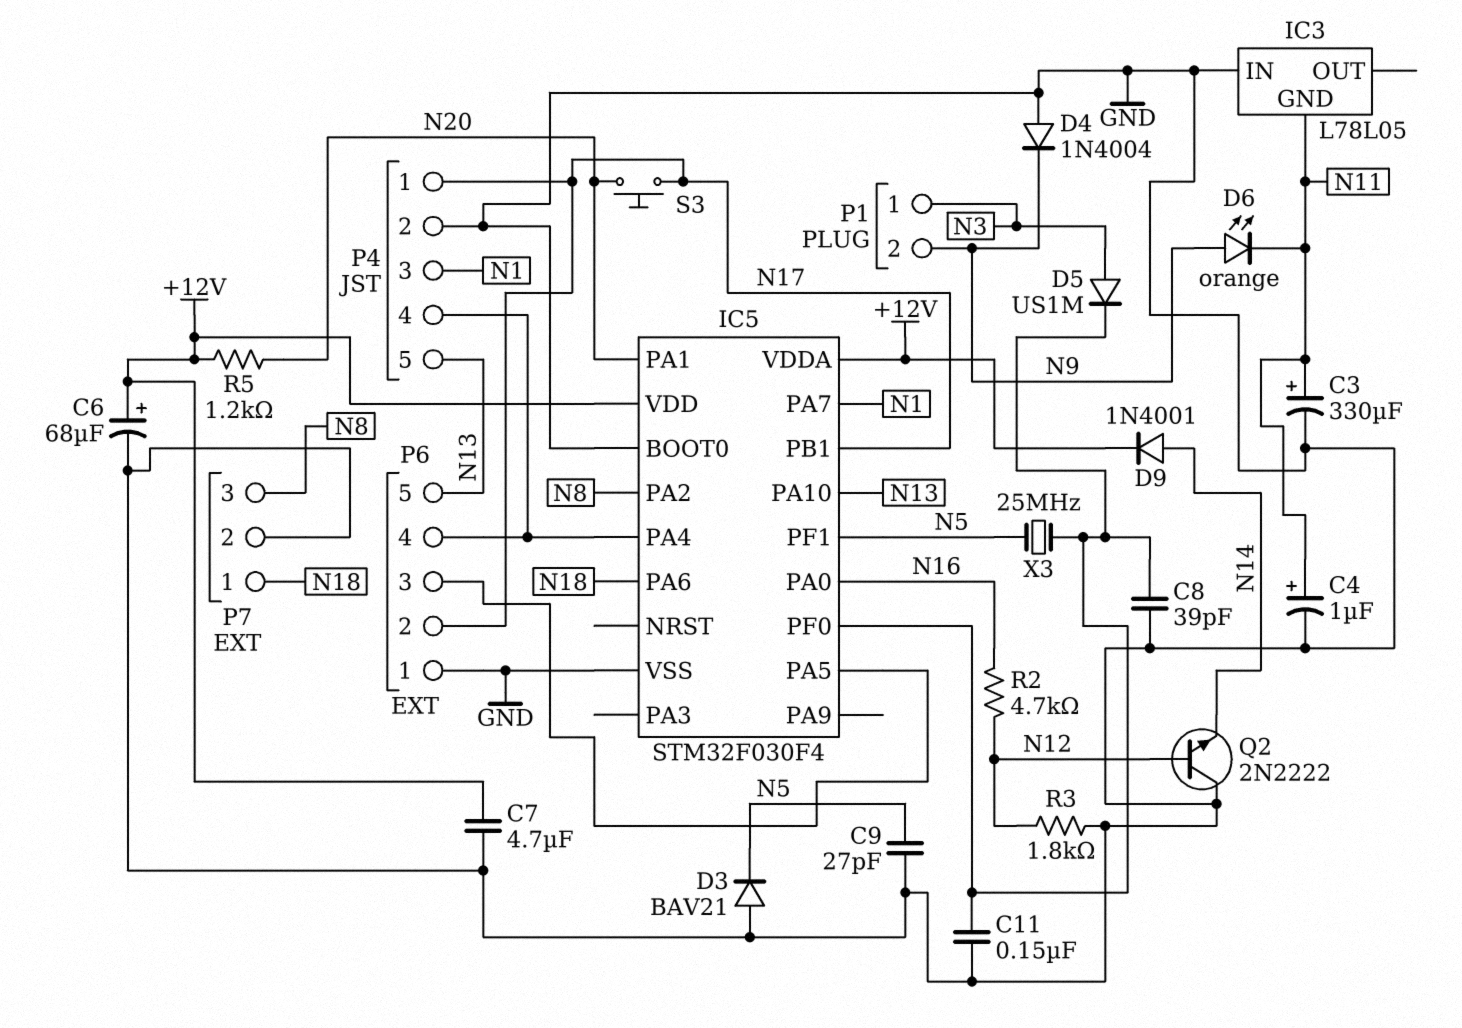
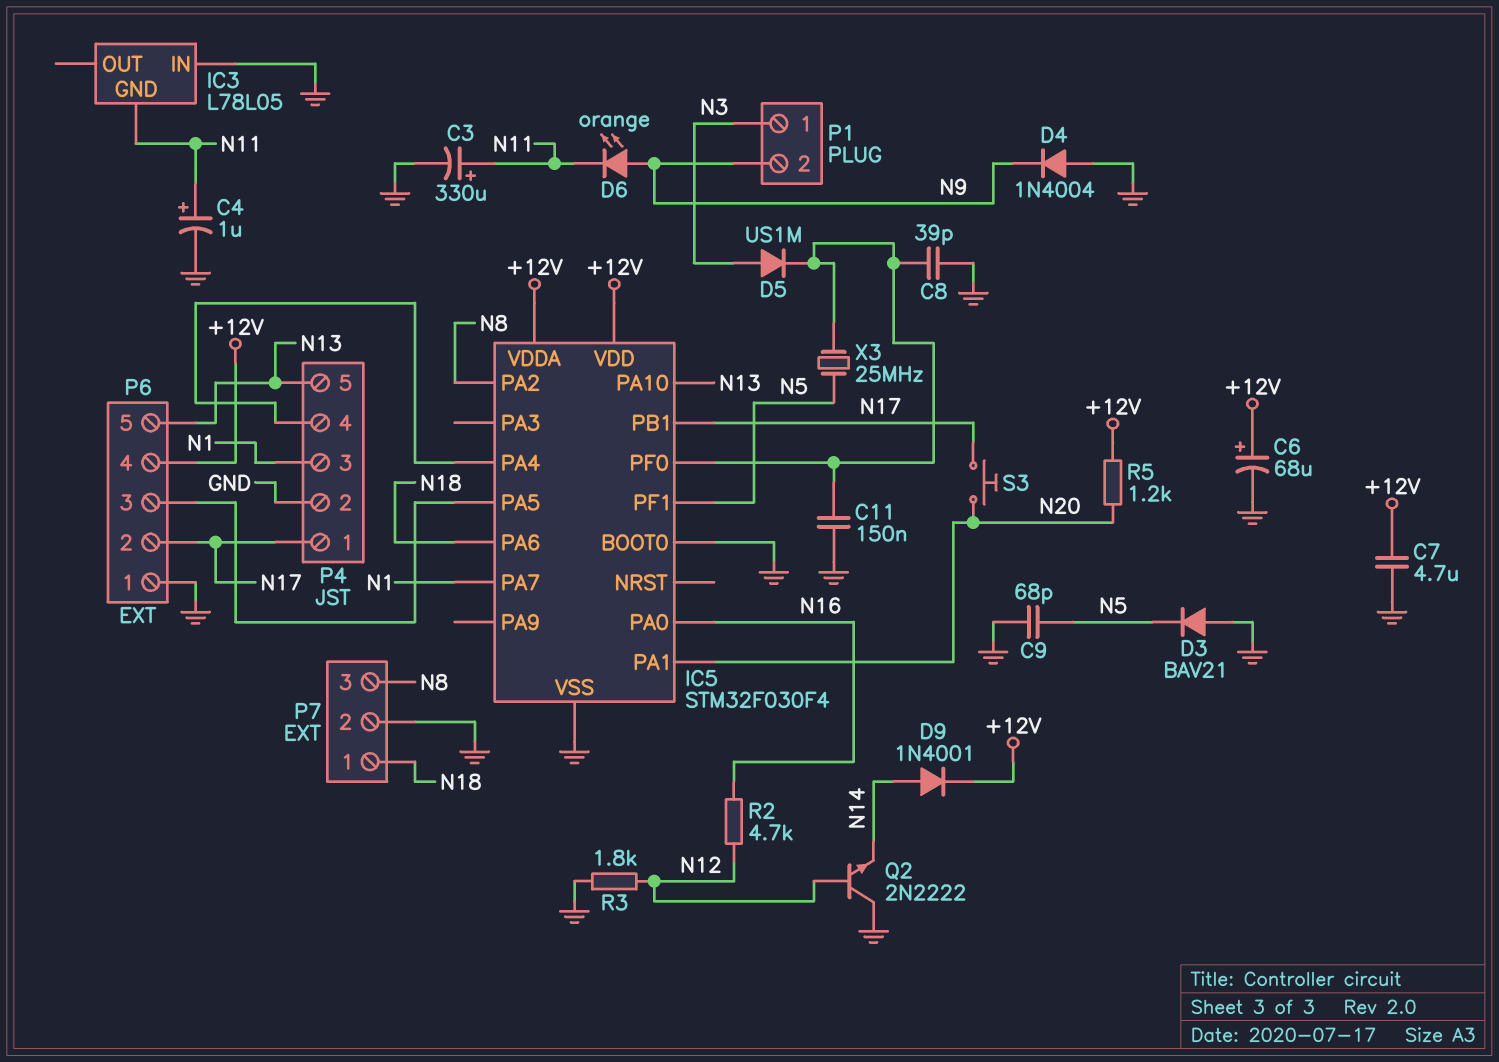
C9: 27pF (GND, N5) -> 68pF (GND, N5)
P6 pin 4: IC5/PA4 -> +12V

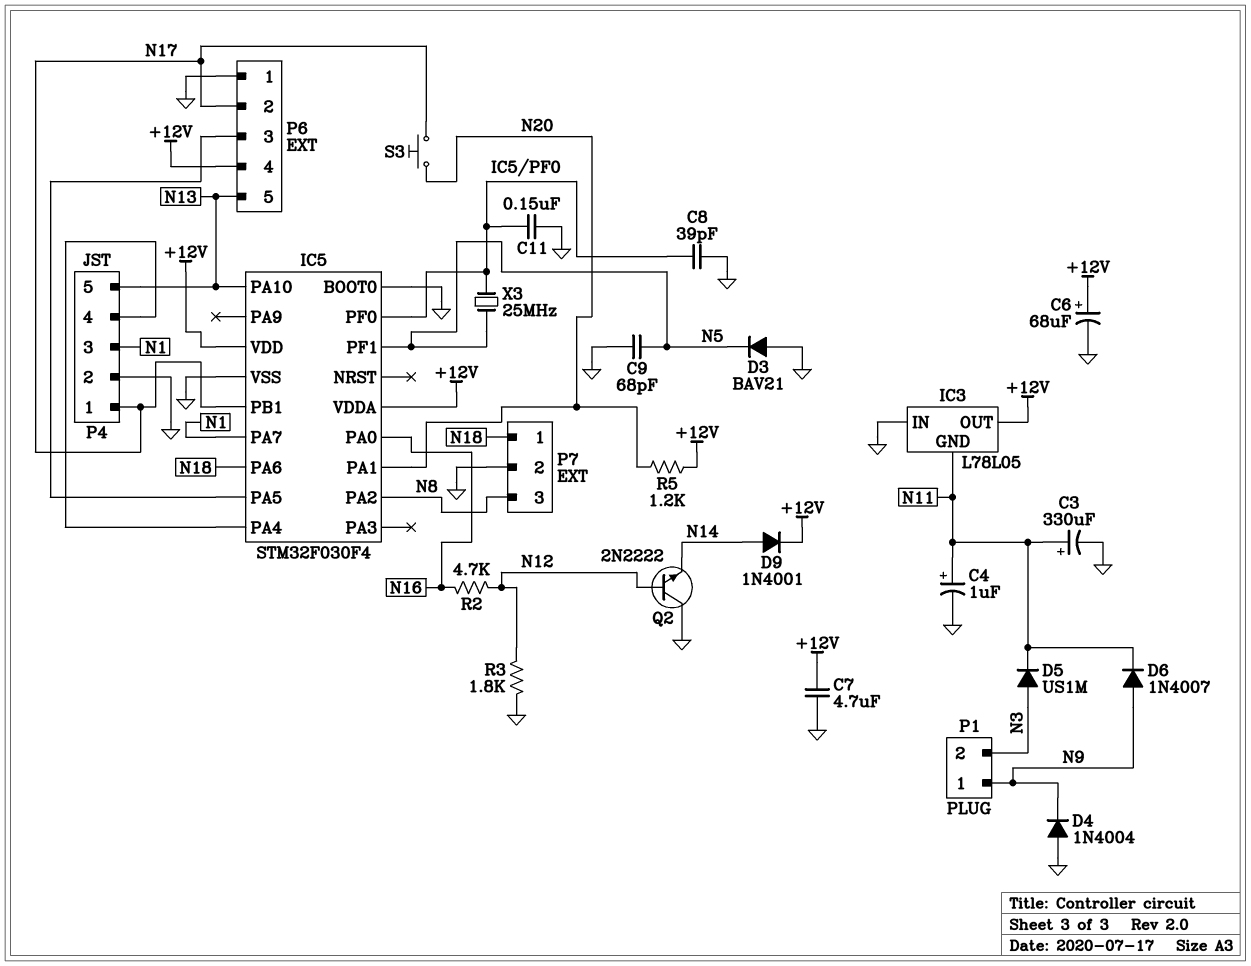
D5: diode US1M (A N3, K IC5/PF0) -> diode US1M (A N3, K N11)
D6: LED orange (A N9, K N11) -> diode 1N4007 (A N9, K N11)
IC3 pin OUT: none -> +12V
P1 pin 1: N3 -> N9
P1 pin 2: N9 -> N3

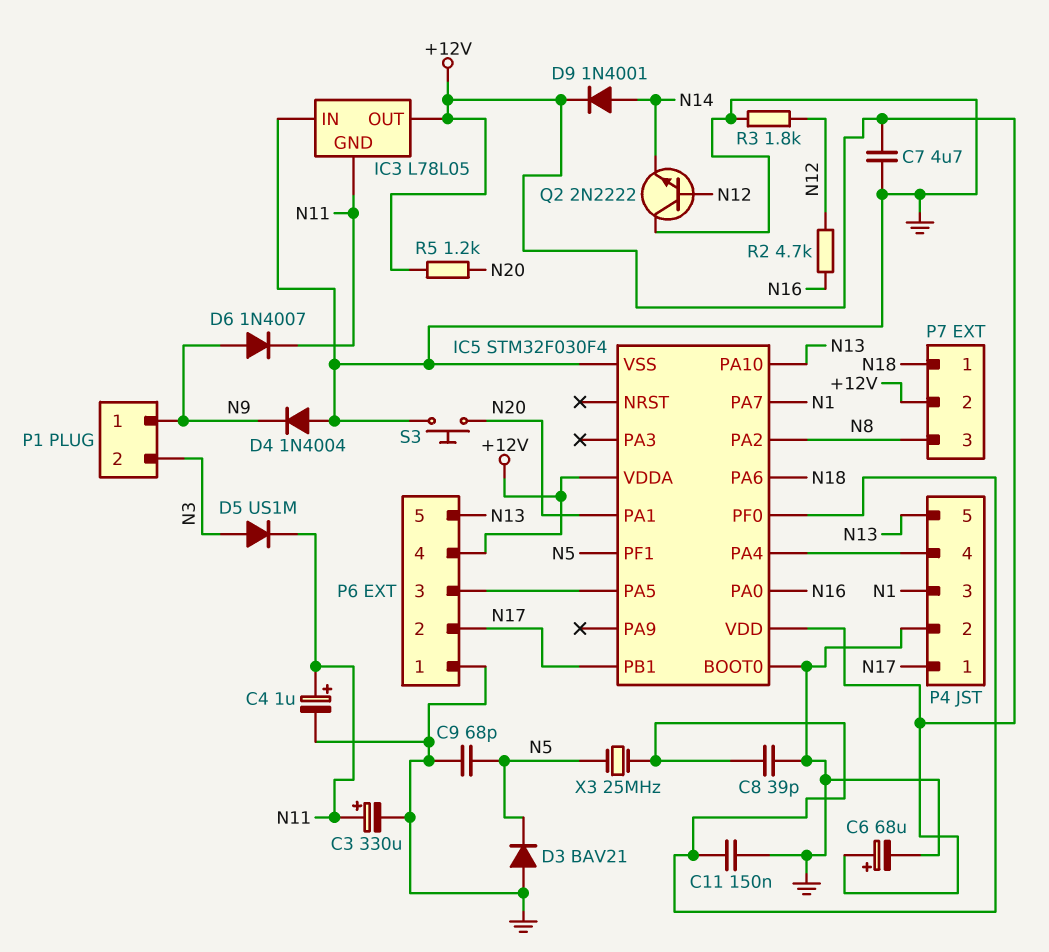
P7 pin 2: GND -> +12V
S3: button (N17, N20) -> button (GND, N20)

